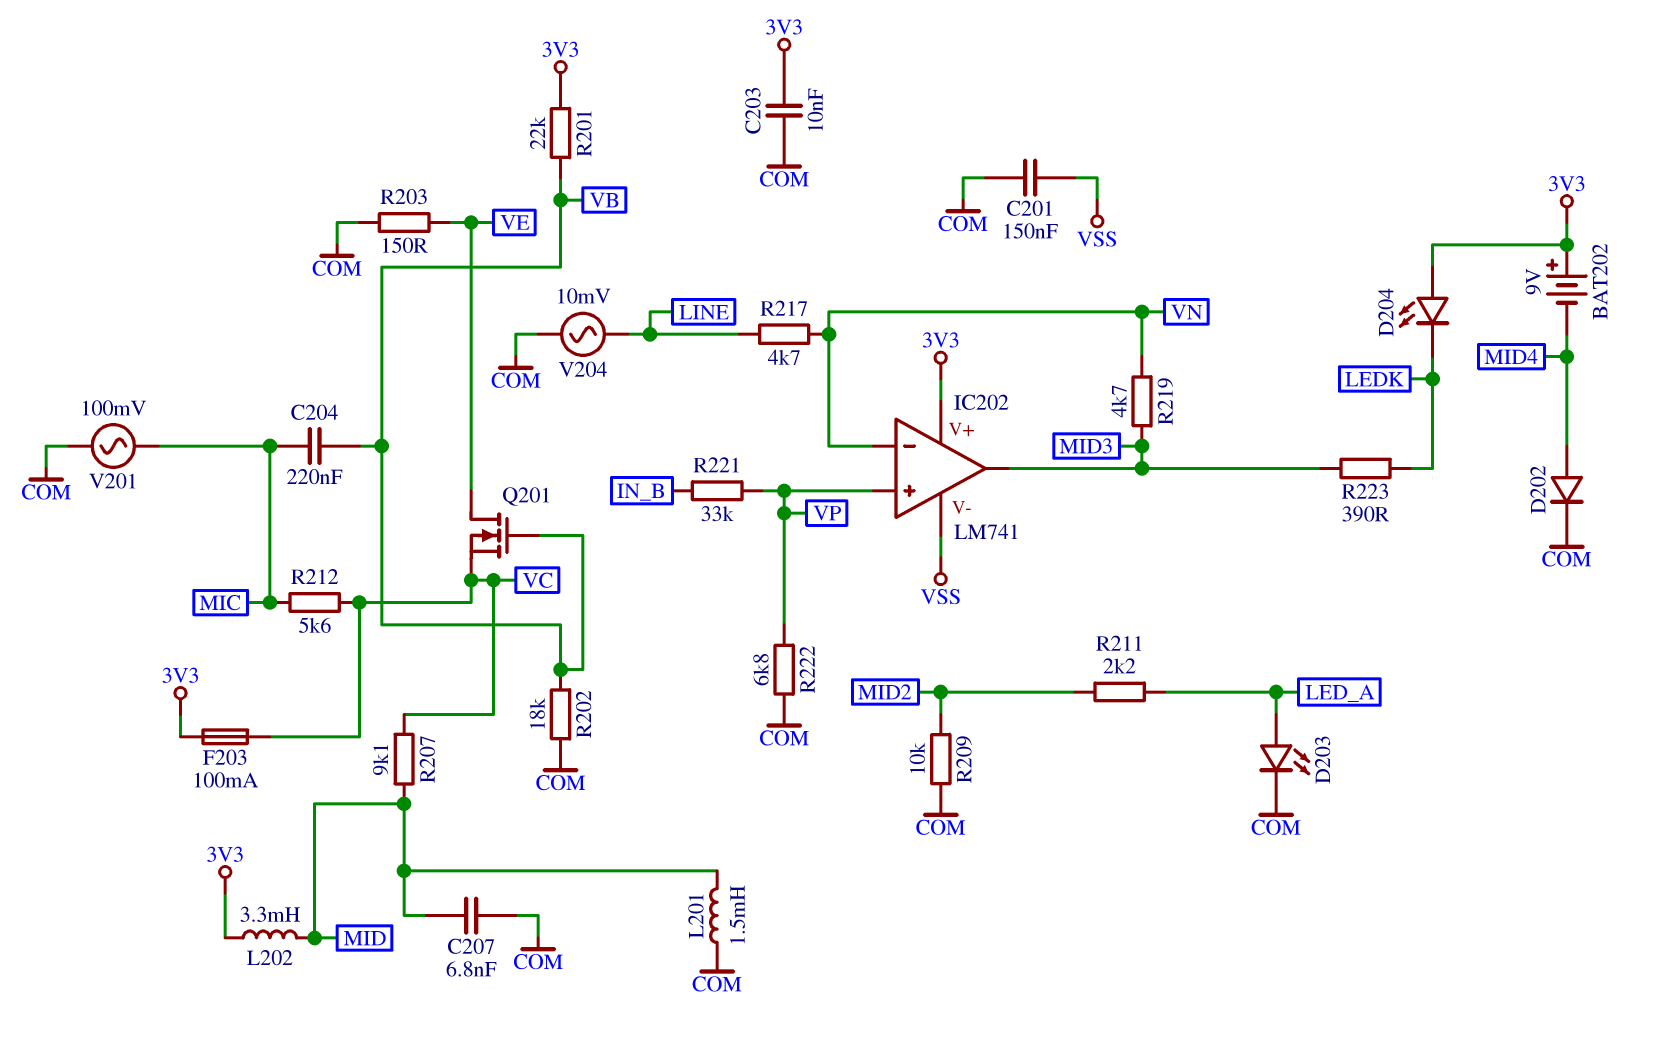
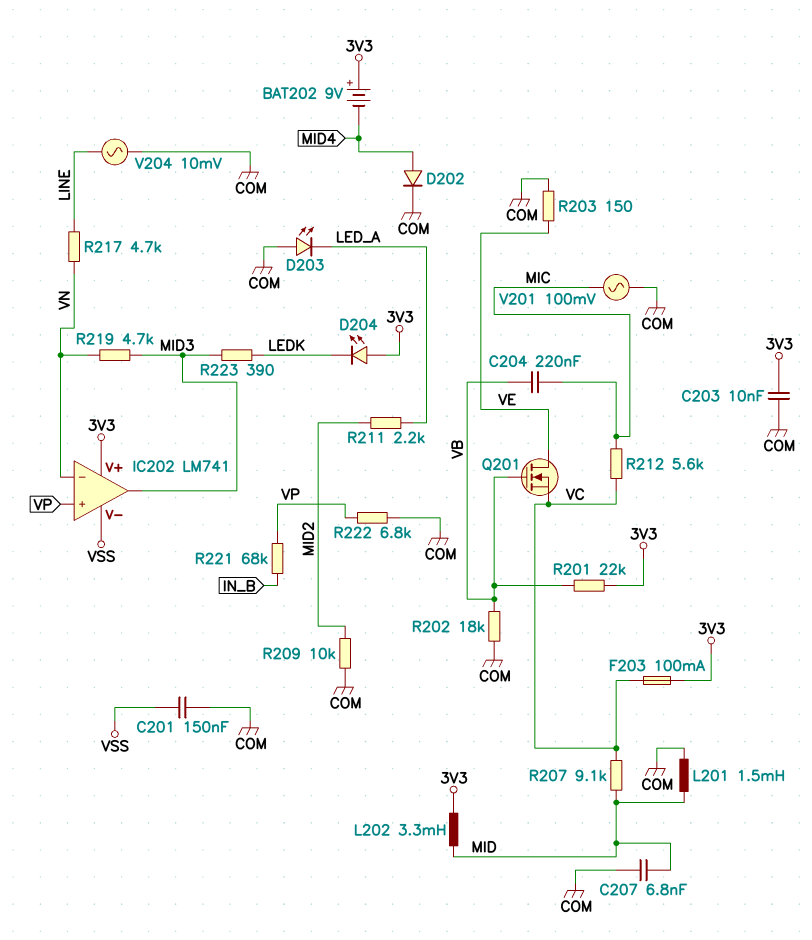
D203: LED (A LED_A, K COM) -> LED (A COM, K LED_A)
R221: 33k (IN_B, VP) -> 68k (IN_B, VP)

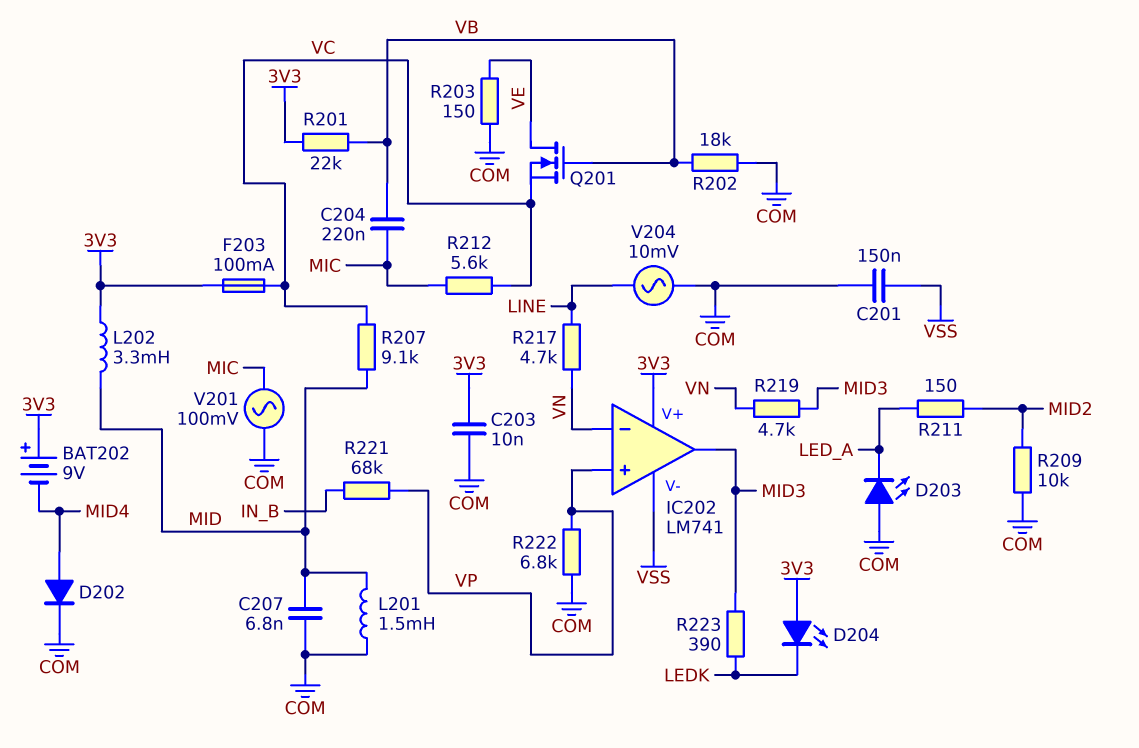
R211: 2.2k (LED_A, MID2) -> 150 (LED_A, MID2)

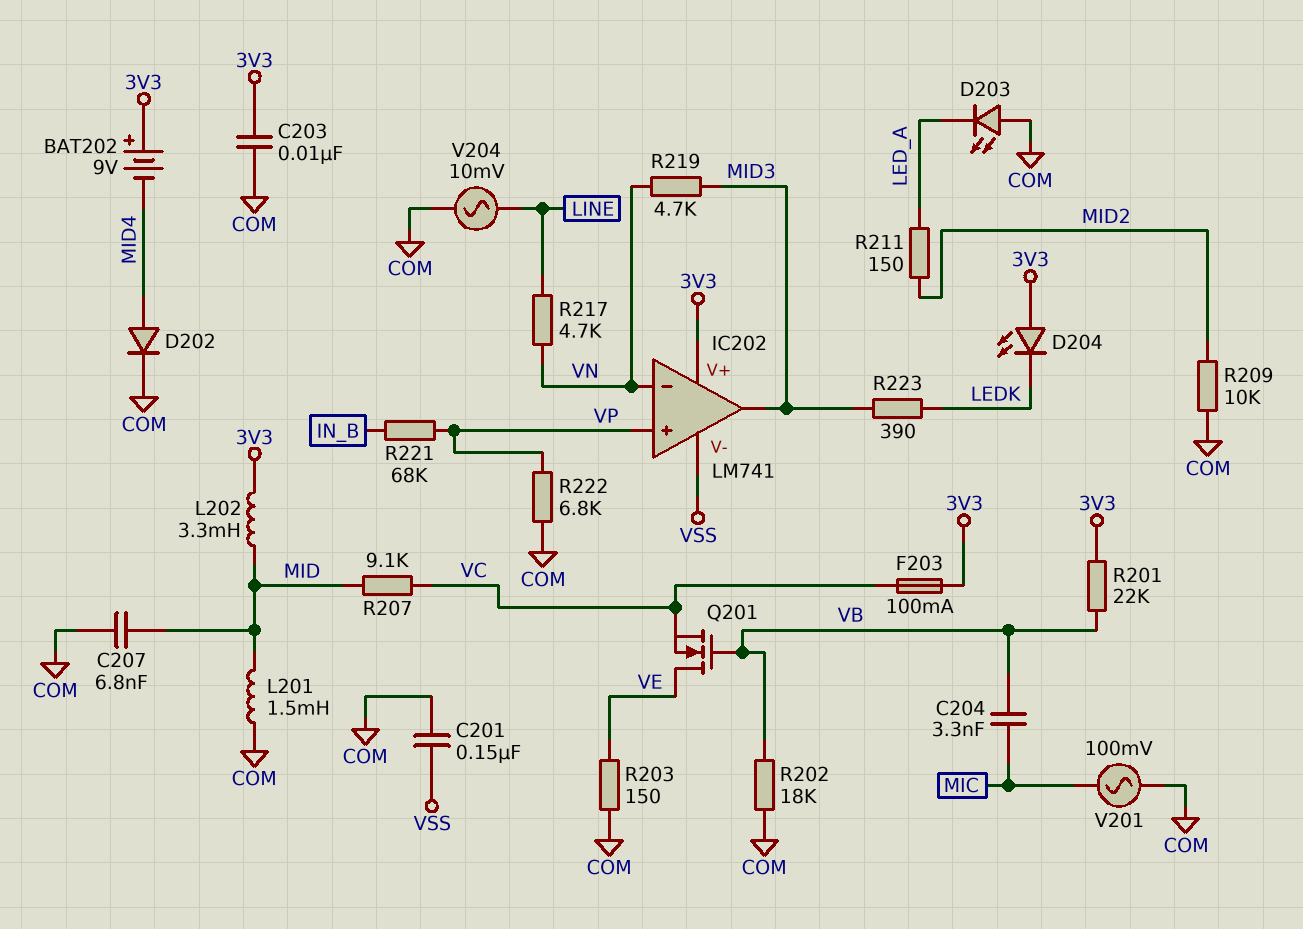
C204: 220nF (MIC, VB) -> 3.3nF (MIC, VB)
R212: 5.6k (MIC, VC) -> none

